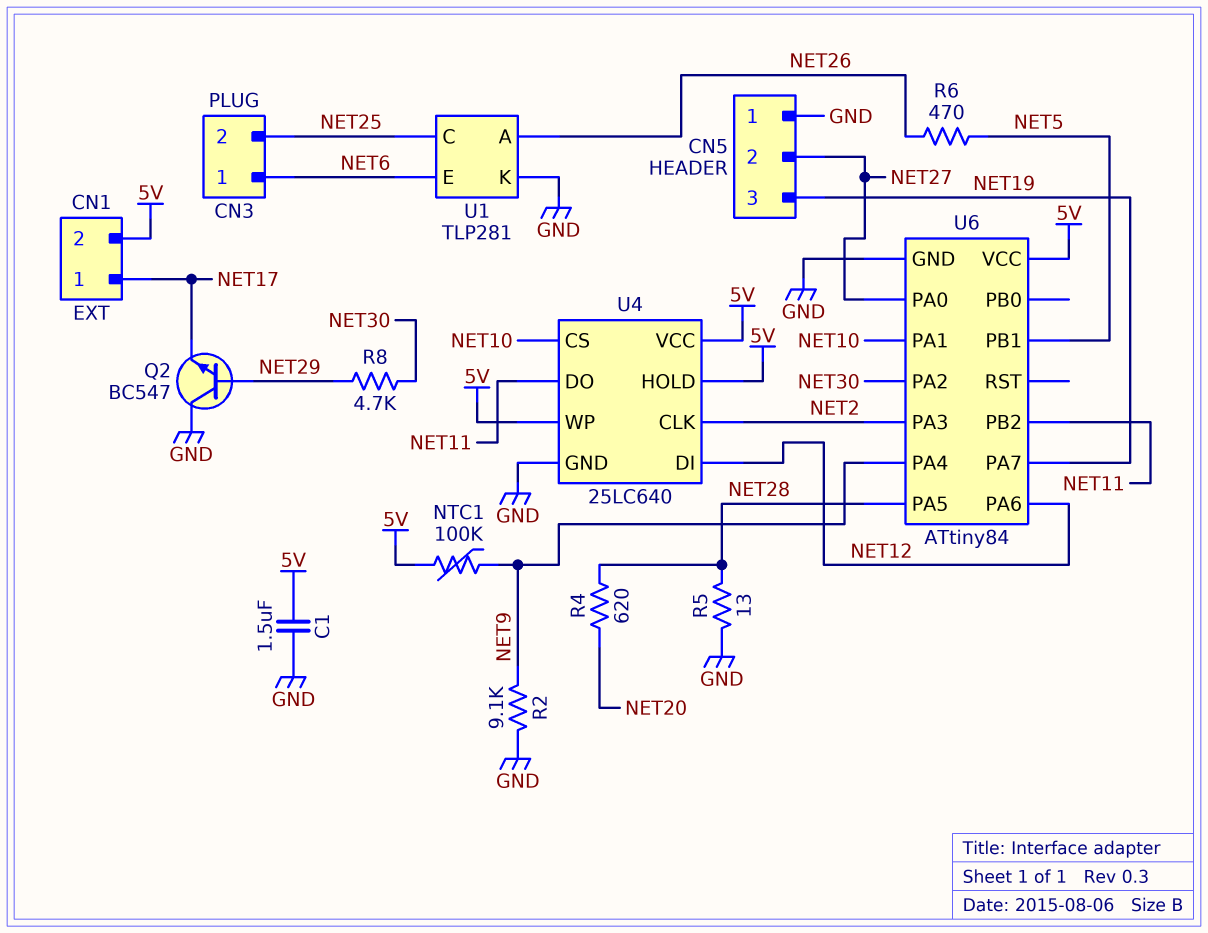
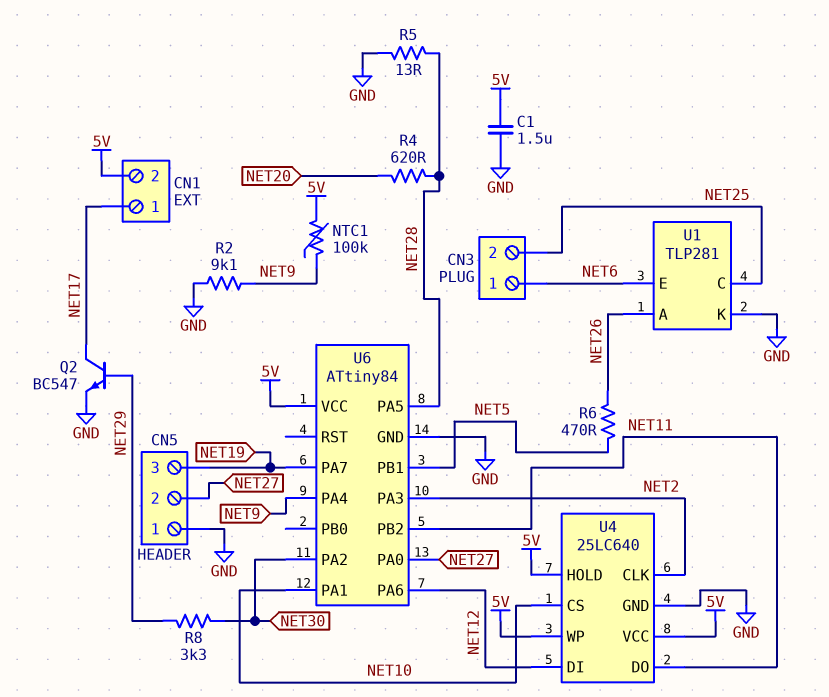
Q2: NPN BC547 (B NET29, C GND, E NET17) -> NPN BC547 (B NET29, C NET17, E GND)
R8: 4.7k (NET29, NET30) -> 3.3k (NET29, NET30)

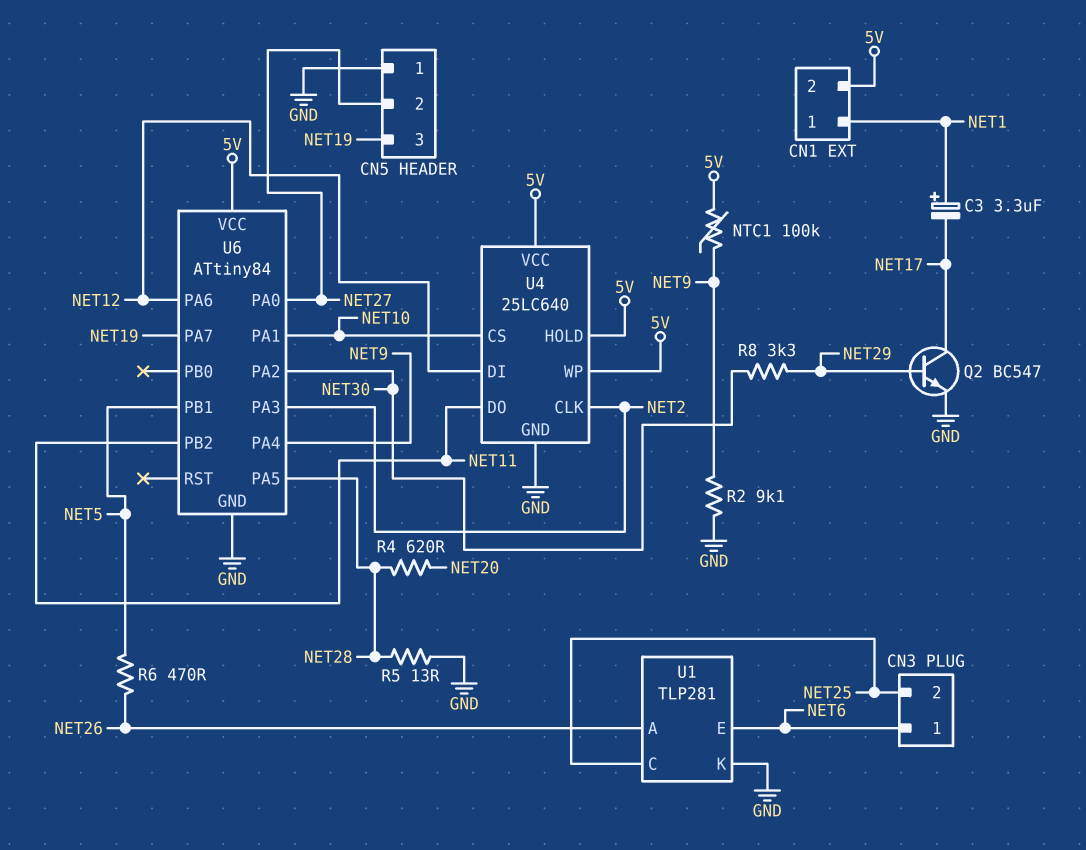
C1: 1.5uF (5V, GND) -> none
C3: none -> 3.3uF (plus NET1, minus NET17)
CN1 pin 1: NET17 -> NET1

